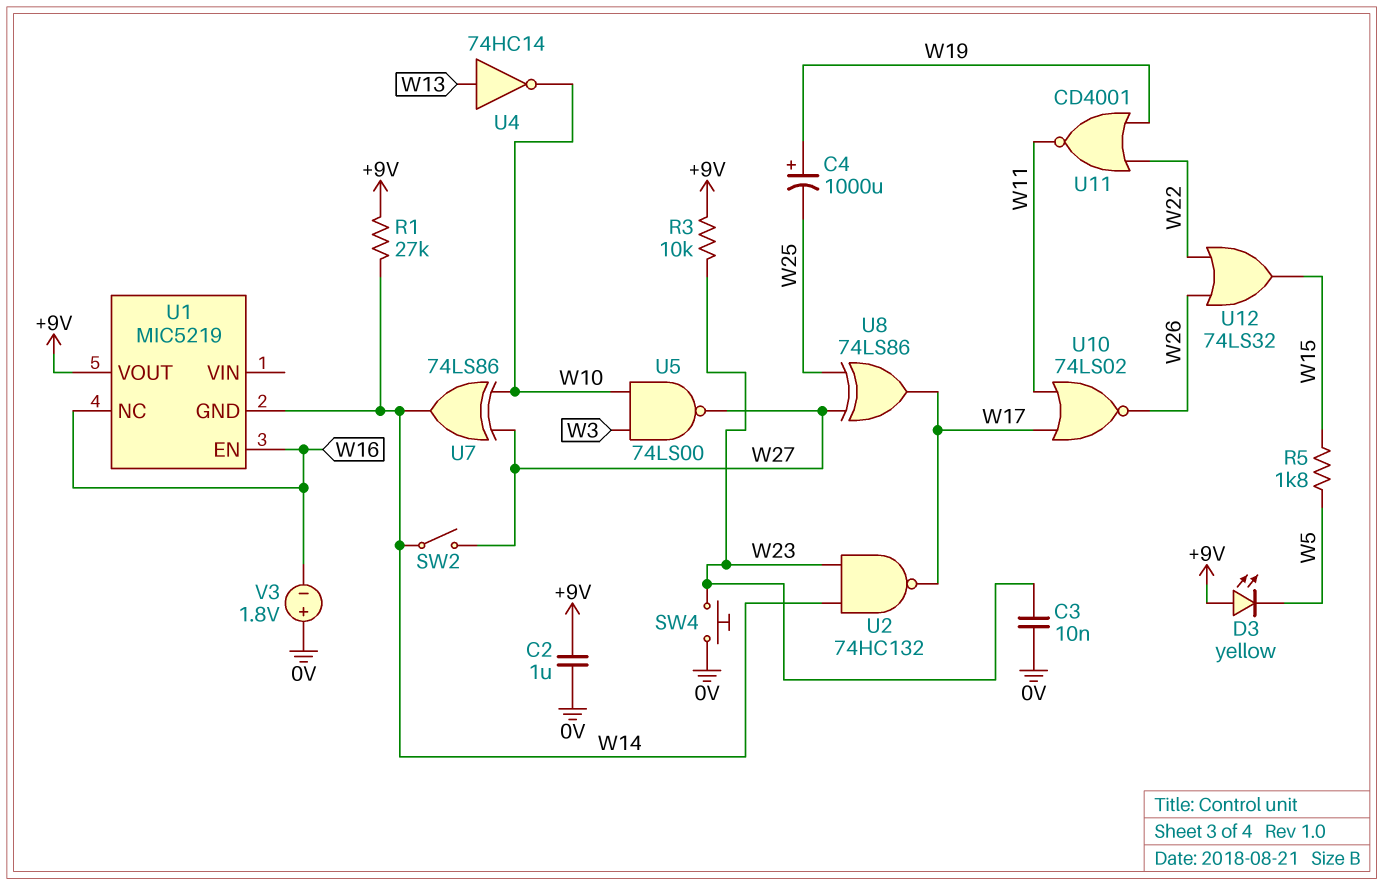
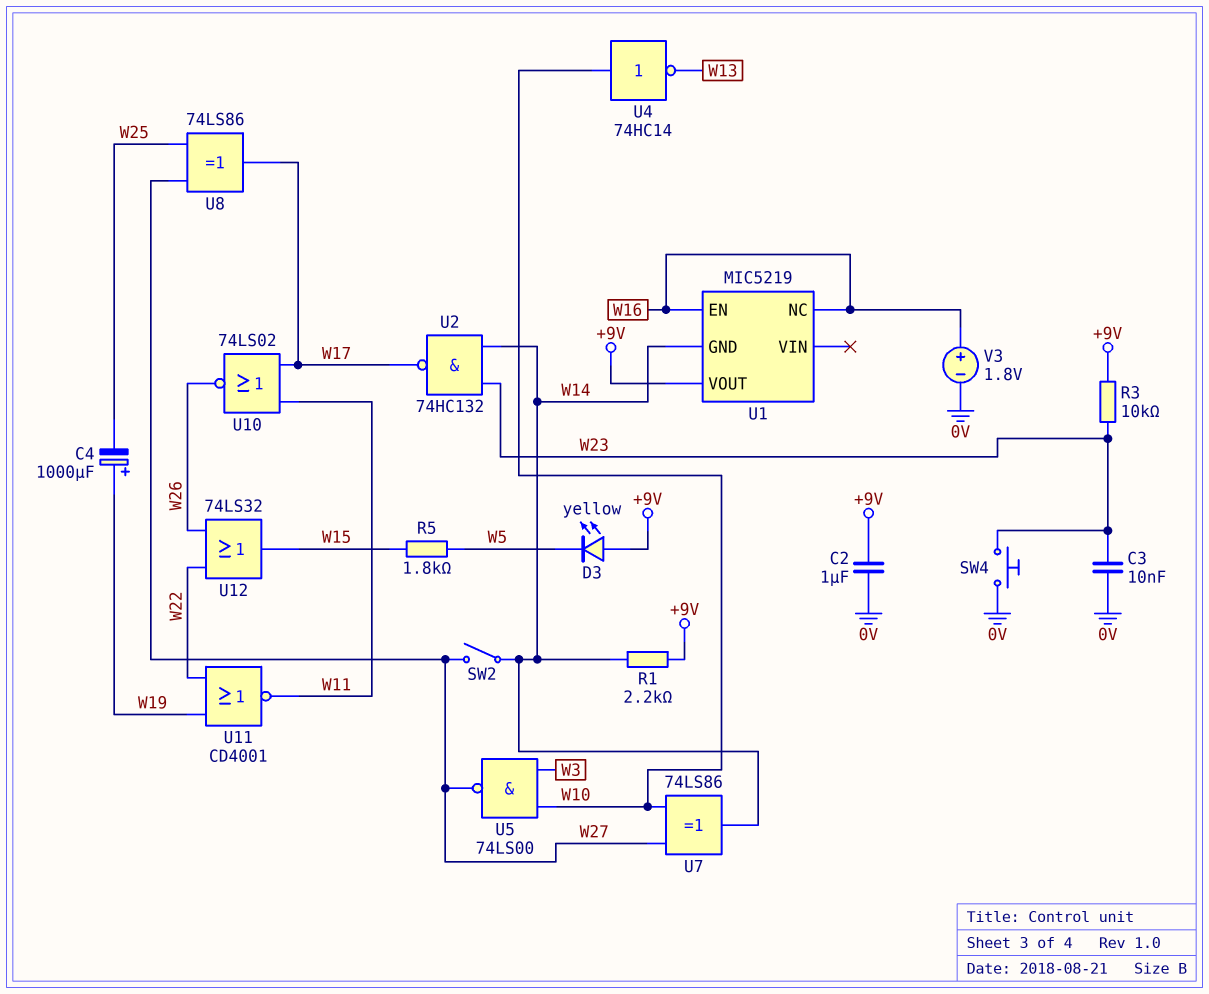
R1: 27k (+9V, W14) -> 2.2k (+9V, W14)
U4: NOT 74HC14 (in W13, out W10) -> NOT 74HC14 (in W10, out W13)
V3: 1.8V (plus 0V, minus W16) -> 1.8V (plus W16, minus 0V)

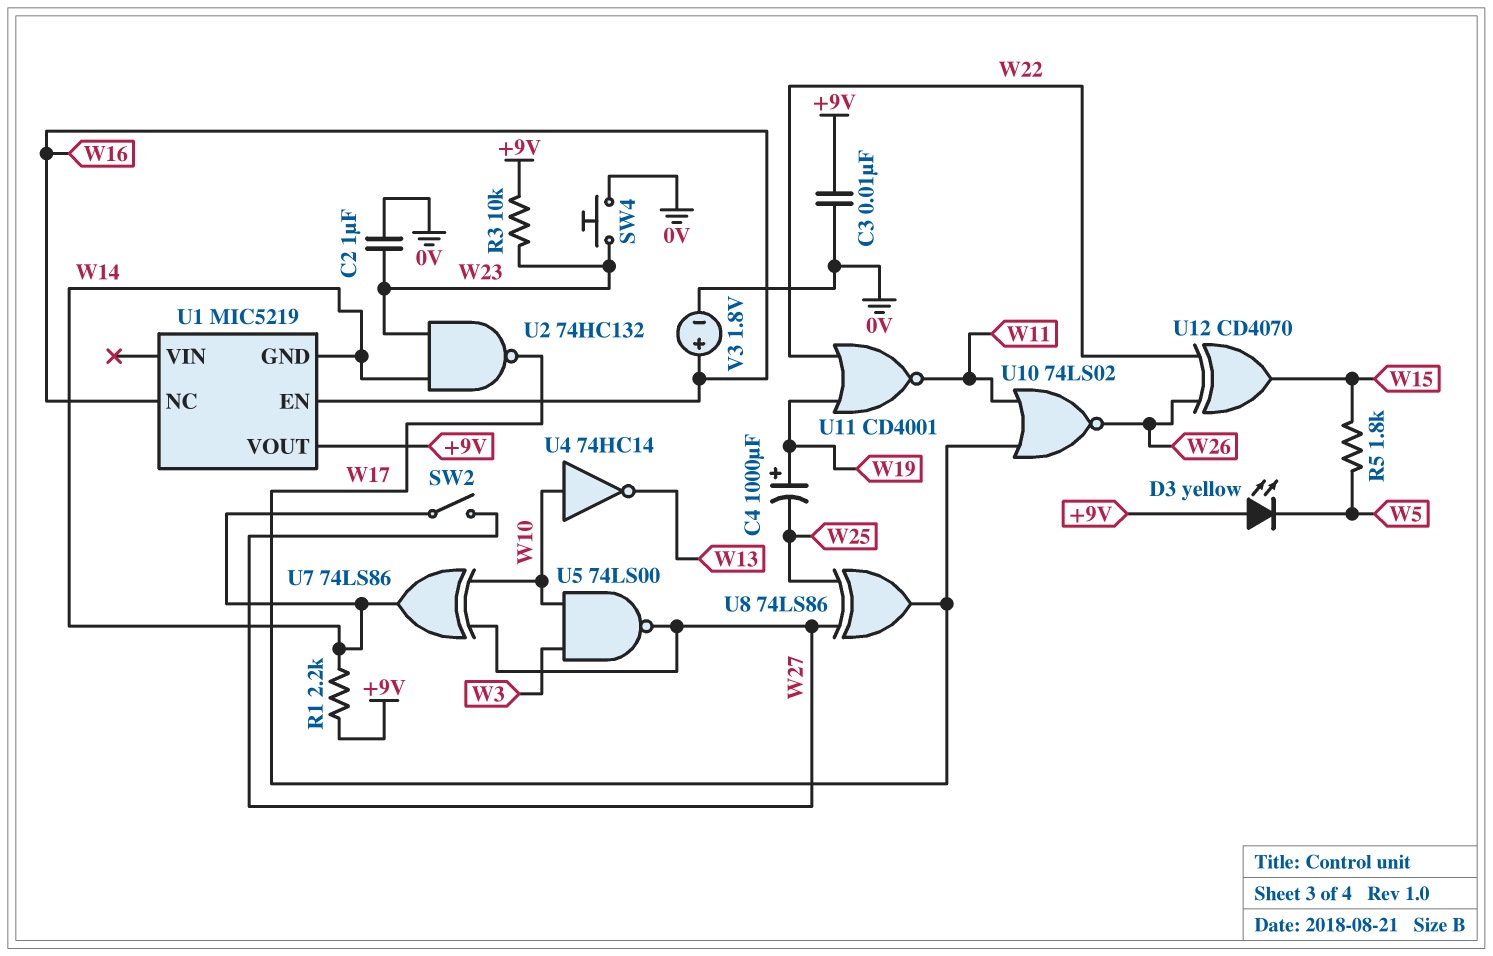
C2: 1uF (+9V, 0V) -> 1uF (0V, W23)
C3: 10nF (0V, W23) -> 10nF (+9V, 0V)
U12: OR 74LS32 (in W22, in W26, out W15) -> XOR CD4070 (in W22, in W26, out W15)

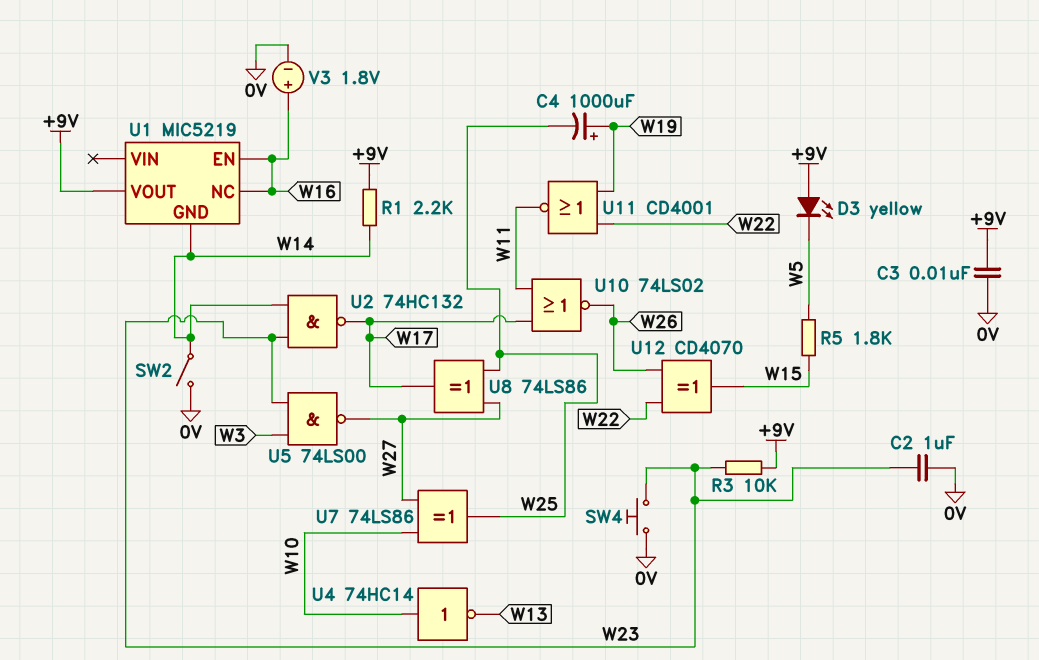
SW2: switch (W14, W27) -> switch (0V, W14)
U5: NAND 74LS00 (in W3, in W10, out W27) -> NAND 74LS00 (in W3, in W23, out W27)
U7: XOR 74LS86 (in W10, in W27, out W14) -> XOR 74LS86 (in W10, in W27, out W25)

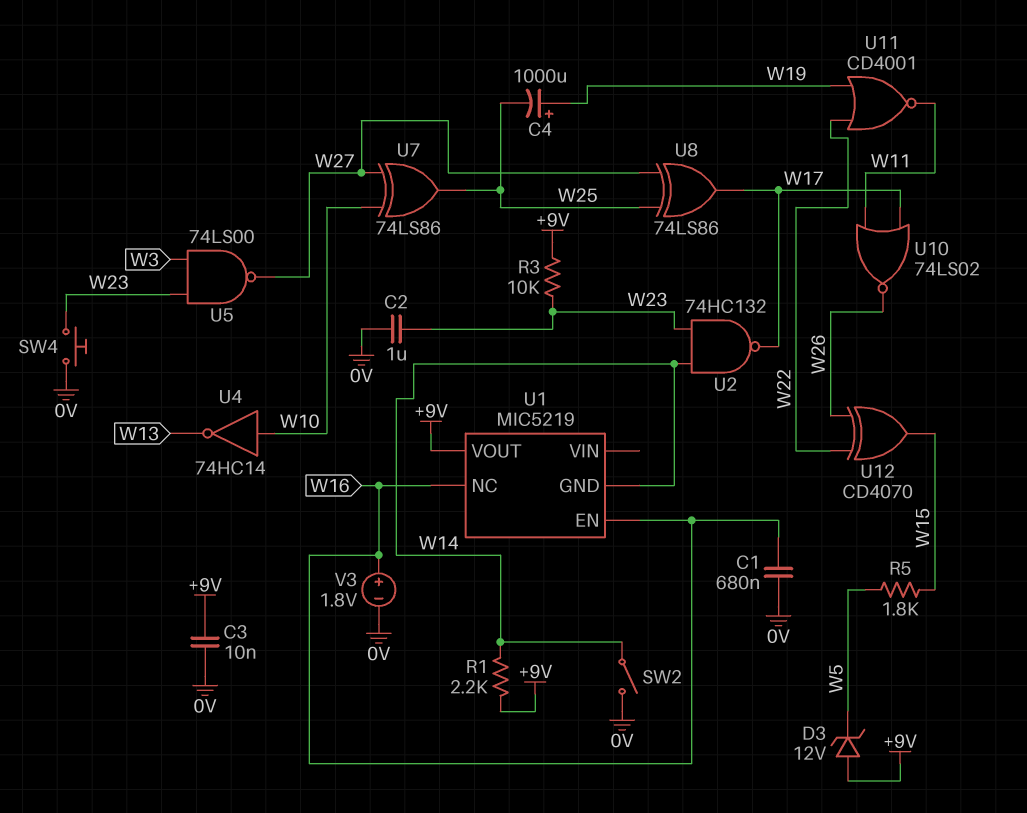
C1: none -> 680nF (0V, W16)
D3: LED yellow (A +9V, K W5) -> zener 12V (A +9V, K W5)

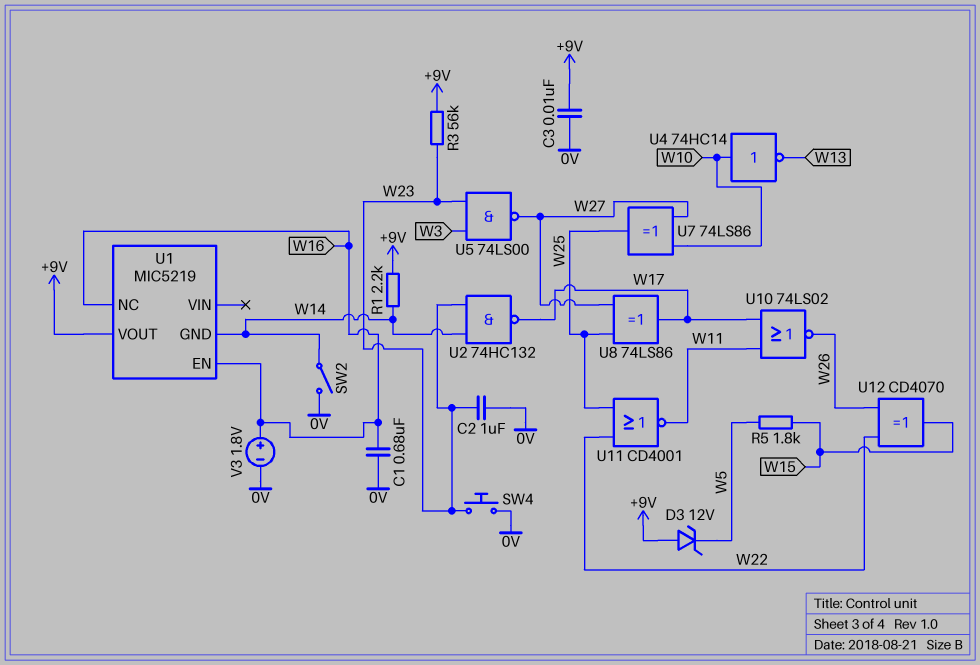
C4: 1000uF (plus W19, minus W25) -> none
R3: 10k (+9V, W23) -> 56k (+9V, W23)
U11: NOR CD4001 (in W19, in W22, out W11) -> NOR CD4001 (in W22, in W25, out W11)

